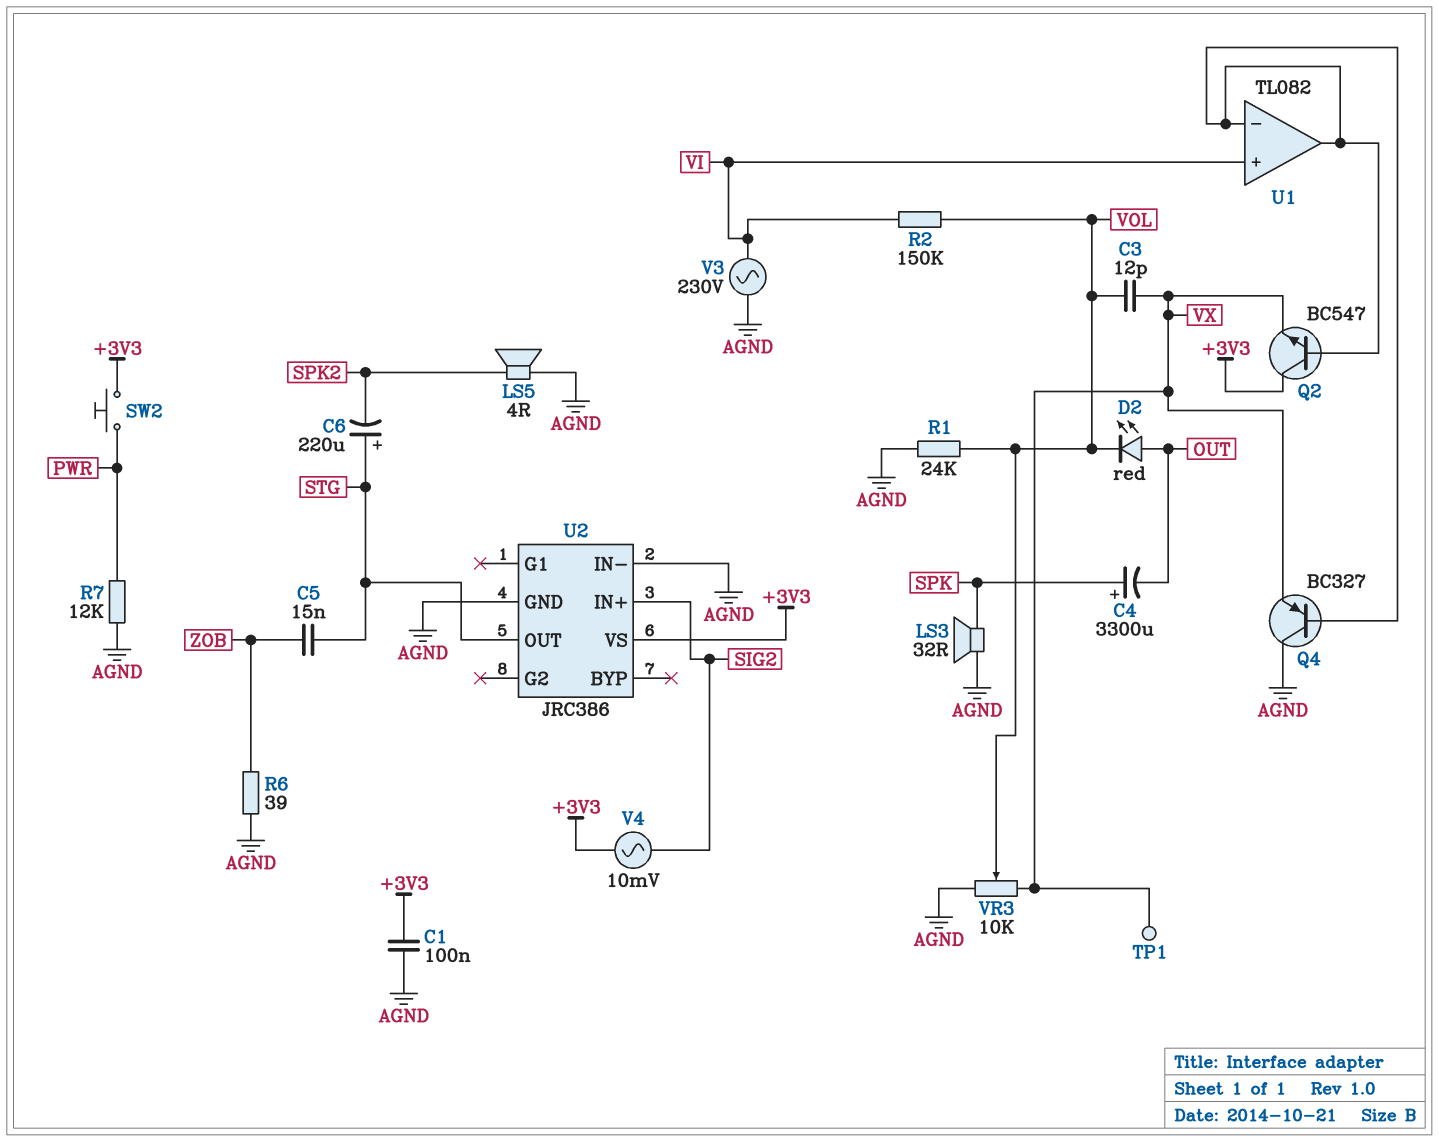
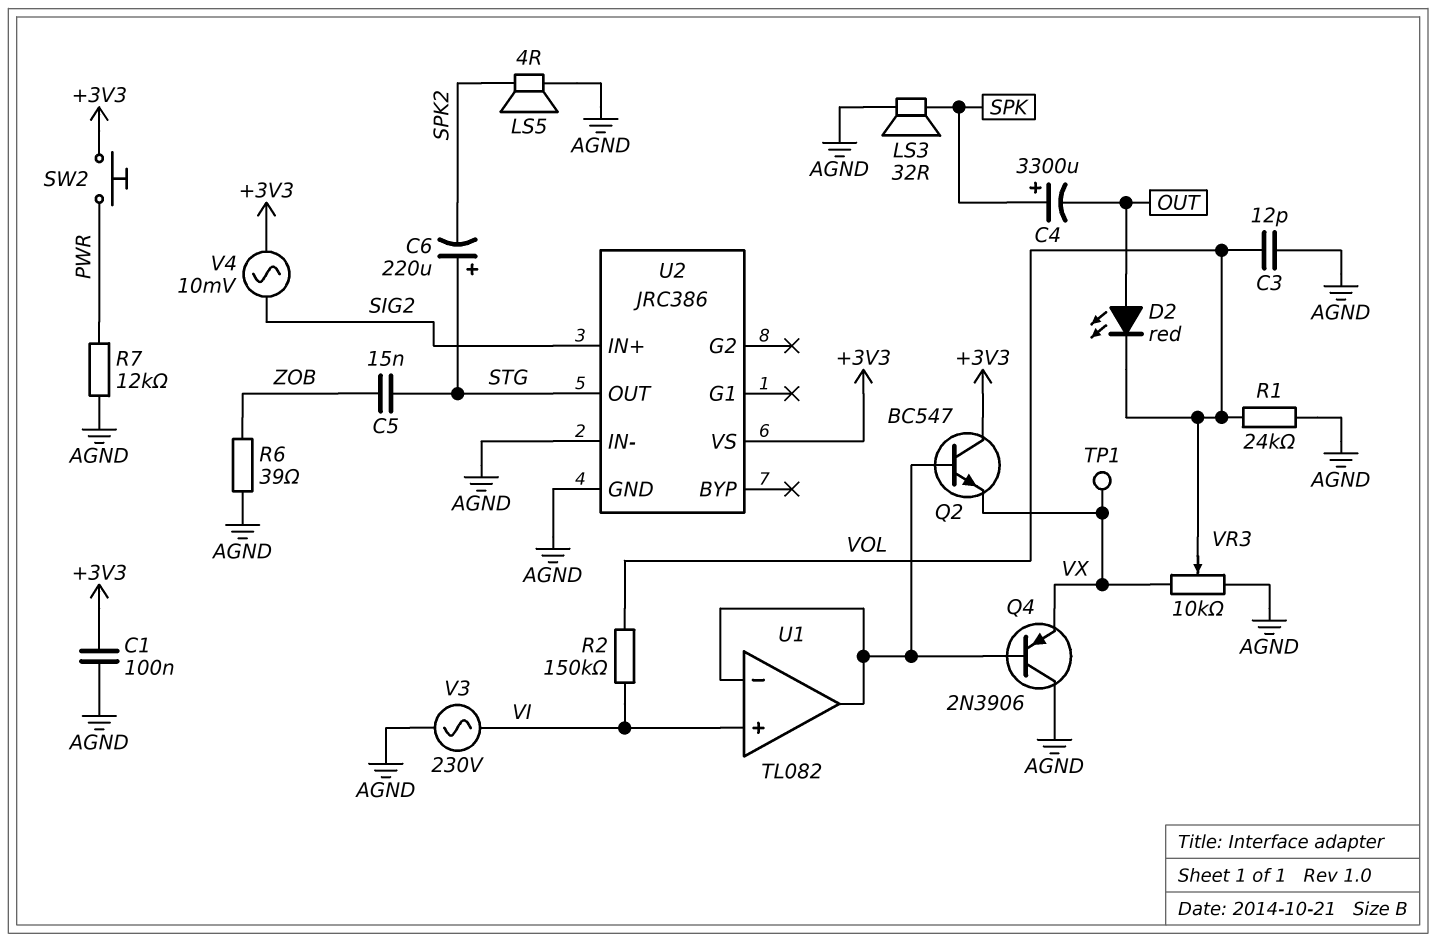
C3: 12pF (VOL, VX) -> 12pF (AGND, VOL)
Q4: PNP BC327 (B U1/in-, C AGND, E VX) -> PNP 2N3906 (B U1/in-, C AGND, E VX)

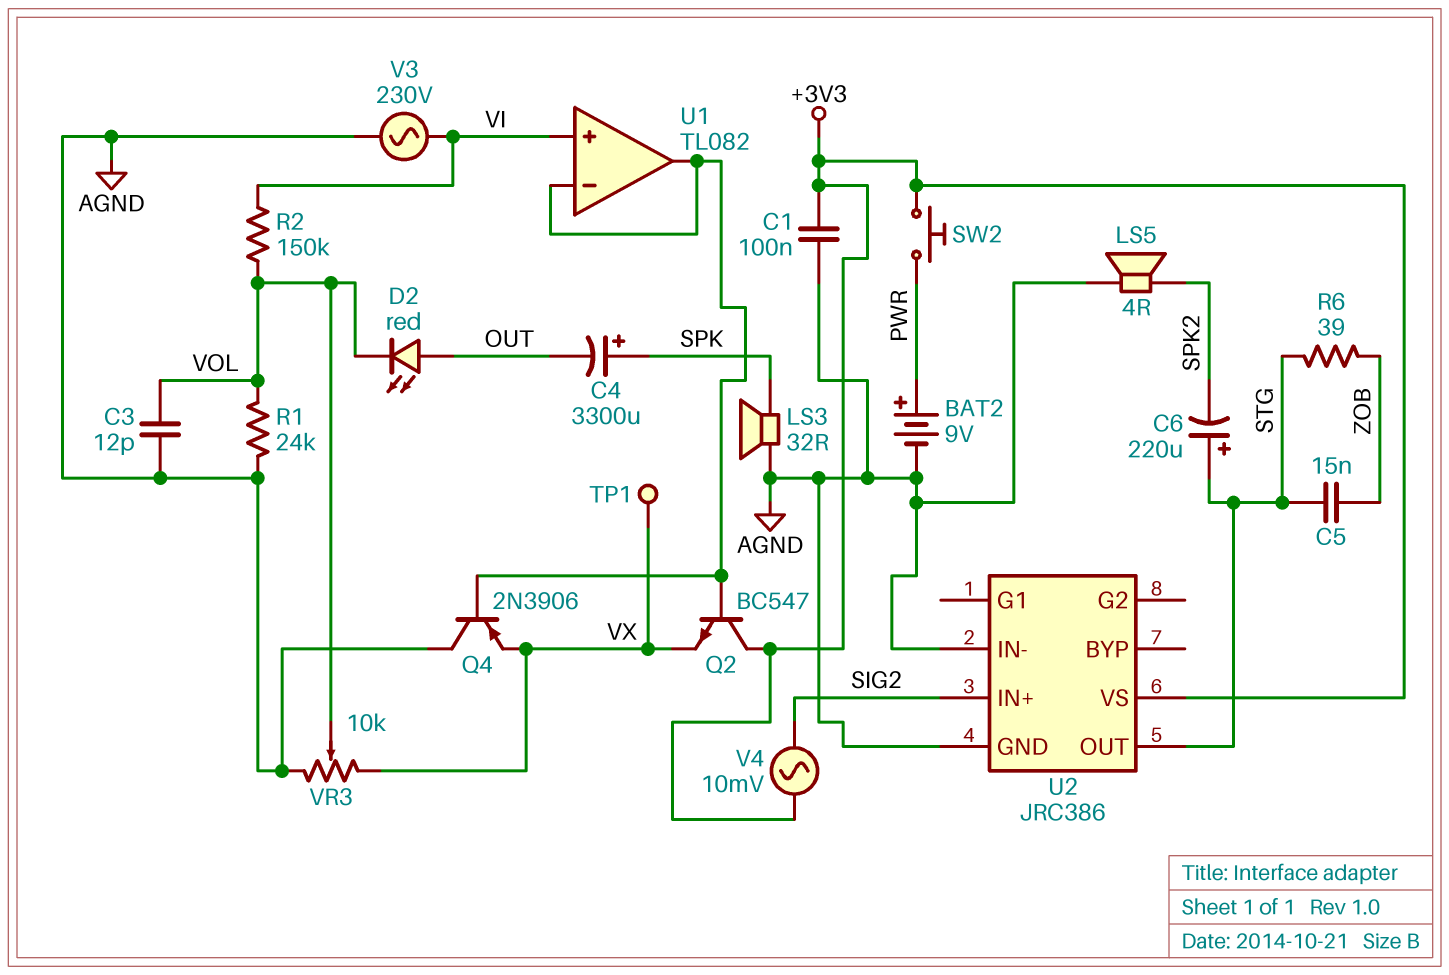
BAT2: none -> 9V (plus PWR, minus AGND)
R6: 39 (AGND, ZOB) -> 39 (STG, ZOB)
R7: 12k (AGND, PWR) -> none

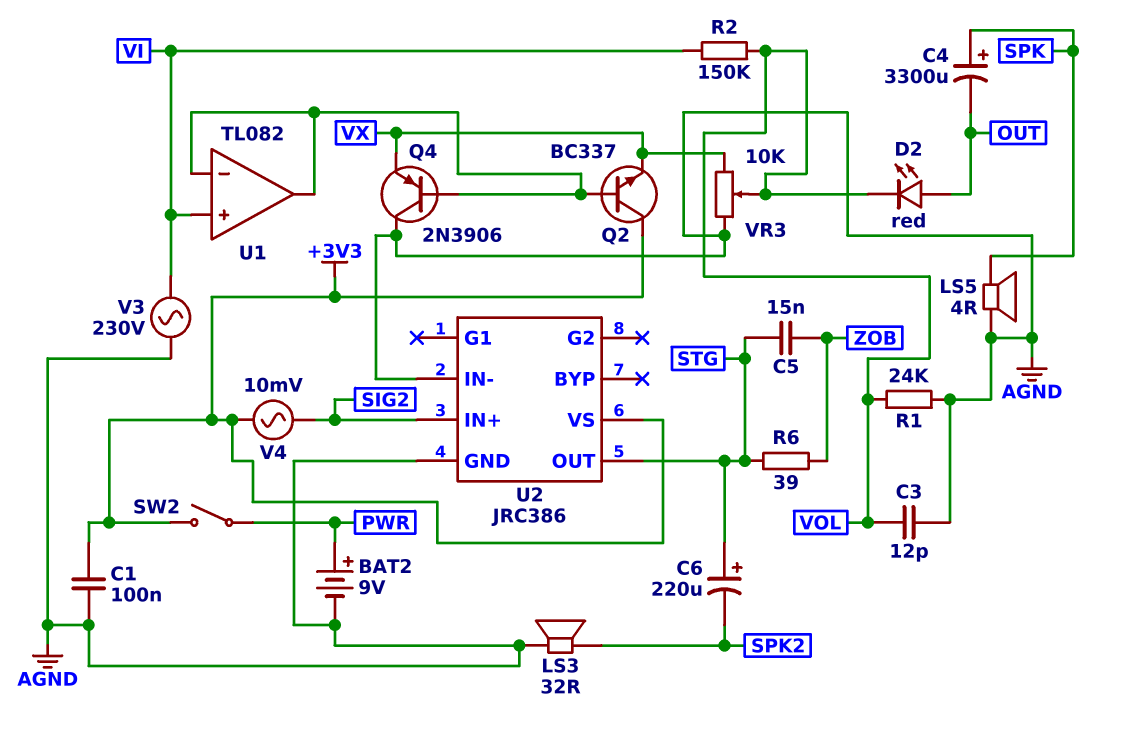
LS3: speaker 32R (AGND, SPK) -> speaker 32R (AGND, SPK2)
LS5: speaker 4R (AGND, SPK2) -> speaker 4R (AGND, SPK)
Q2: NPN BC547 (B U1/in-, C +3V3, E VX) -> NPN BC337 (B U1/in-, C +3V3, E VX)
SW2: button (+3V3, PWR) -> switch (+3V3, PWR)
TP1: test point (VX) -> none

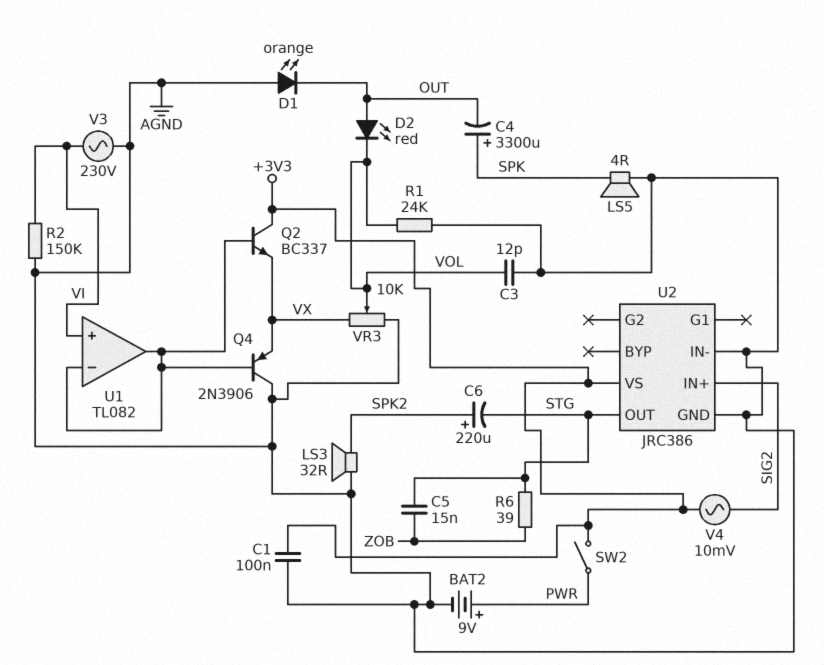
C6: 220uF (plus STG, minus SPK2) -> 220uF (plus SPK2, minus STG)
D1: none -> LED orange (A AGND, K OUT)
R2: 150k (VI, VOL) -> 150k (AGND, VI)

